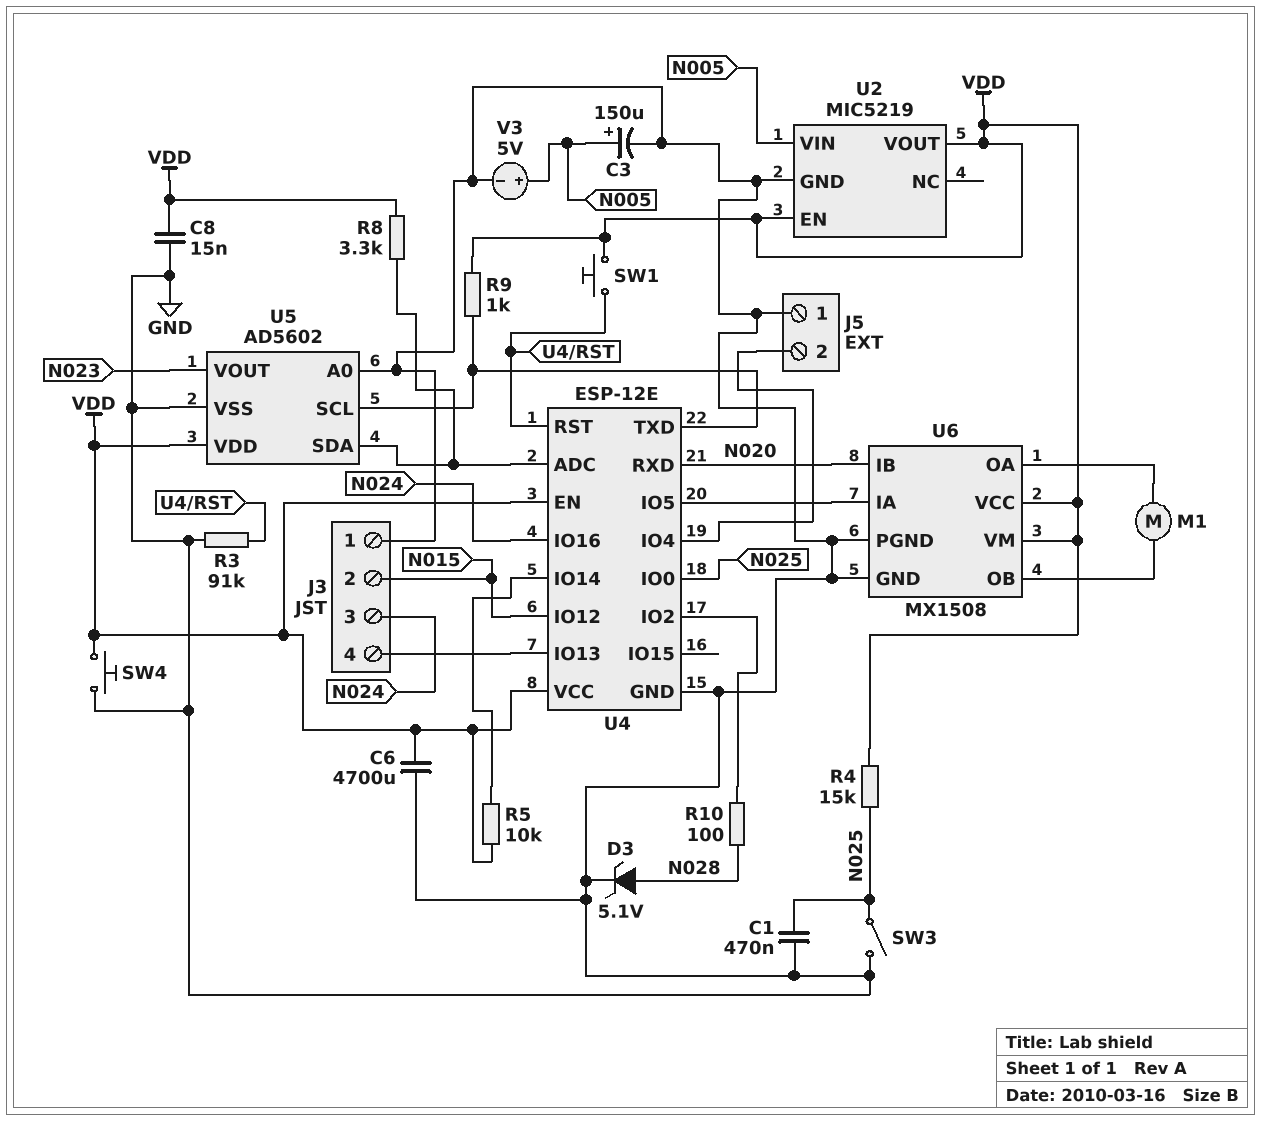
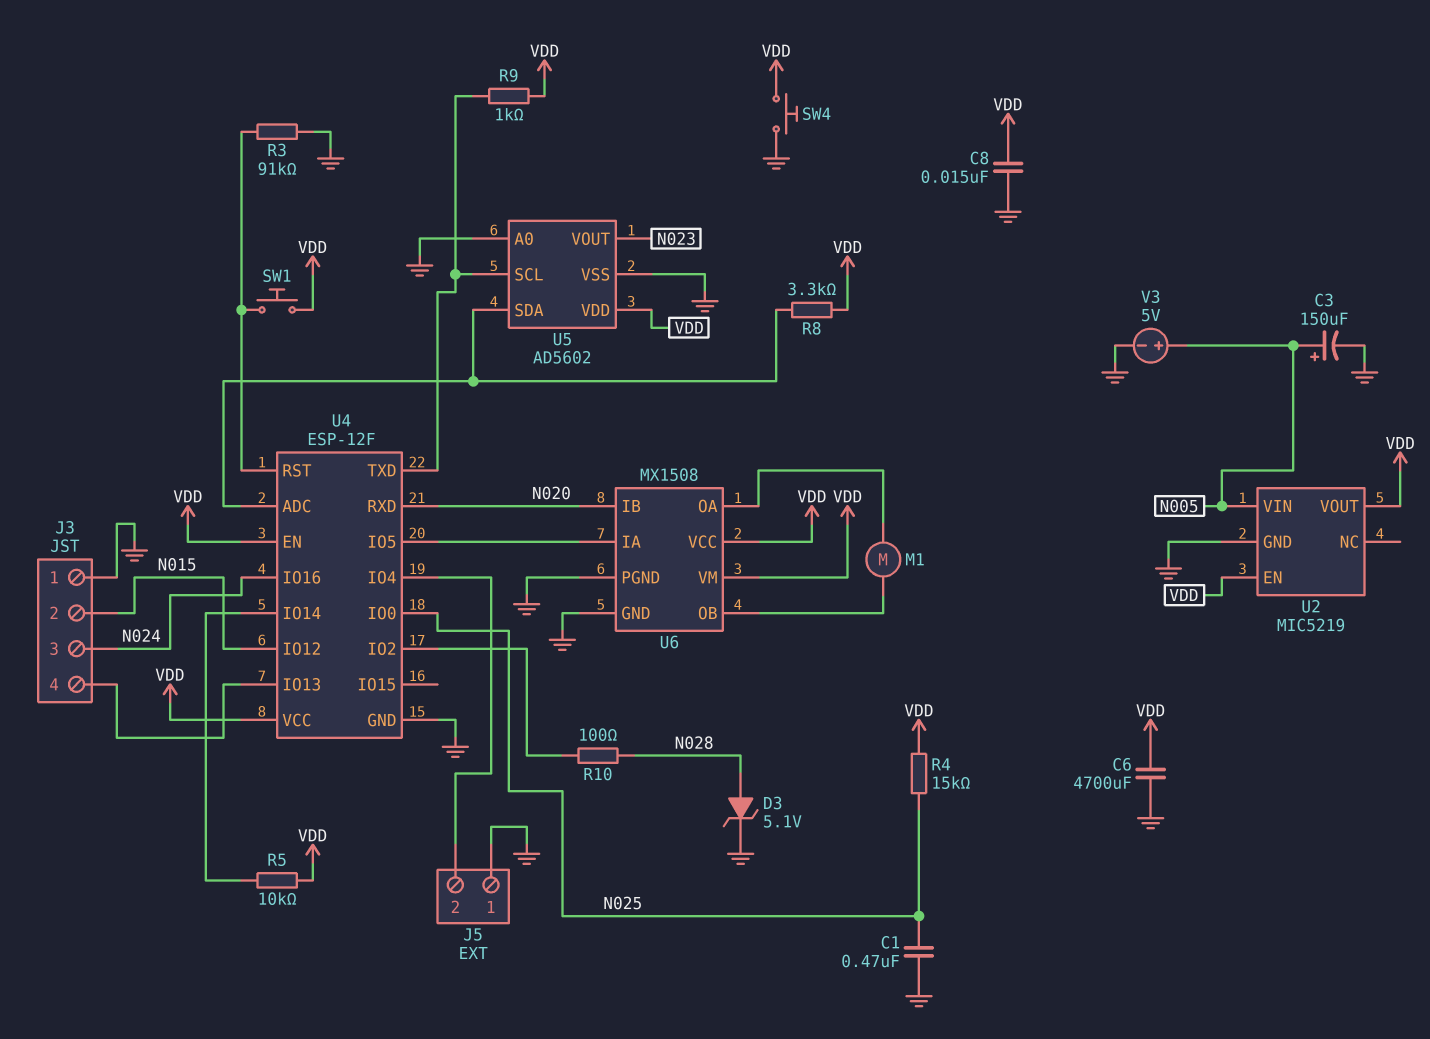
SW3: switch (GND, N025) -> none
U4: ESP-12E -> ESP-12F

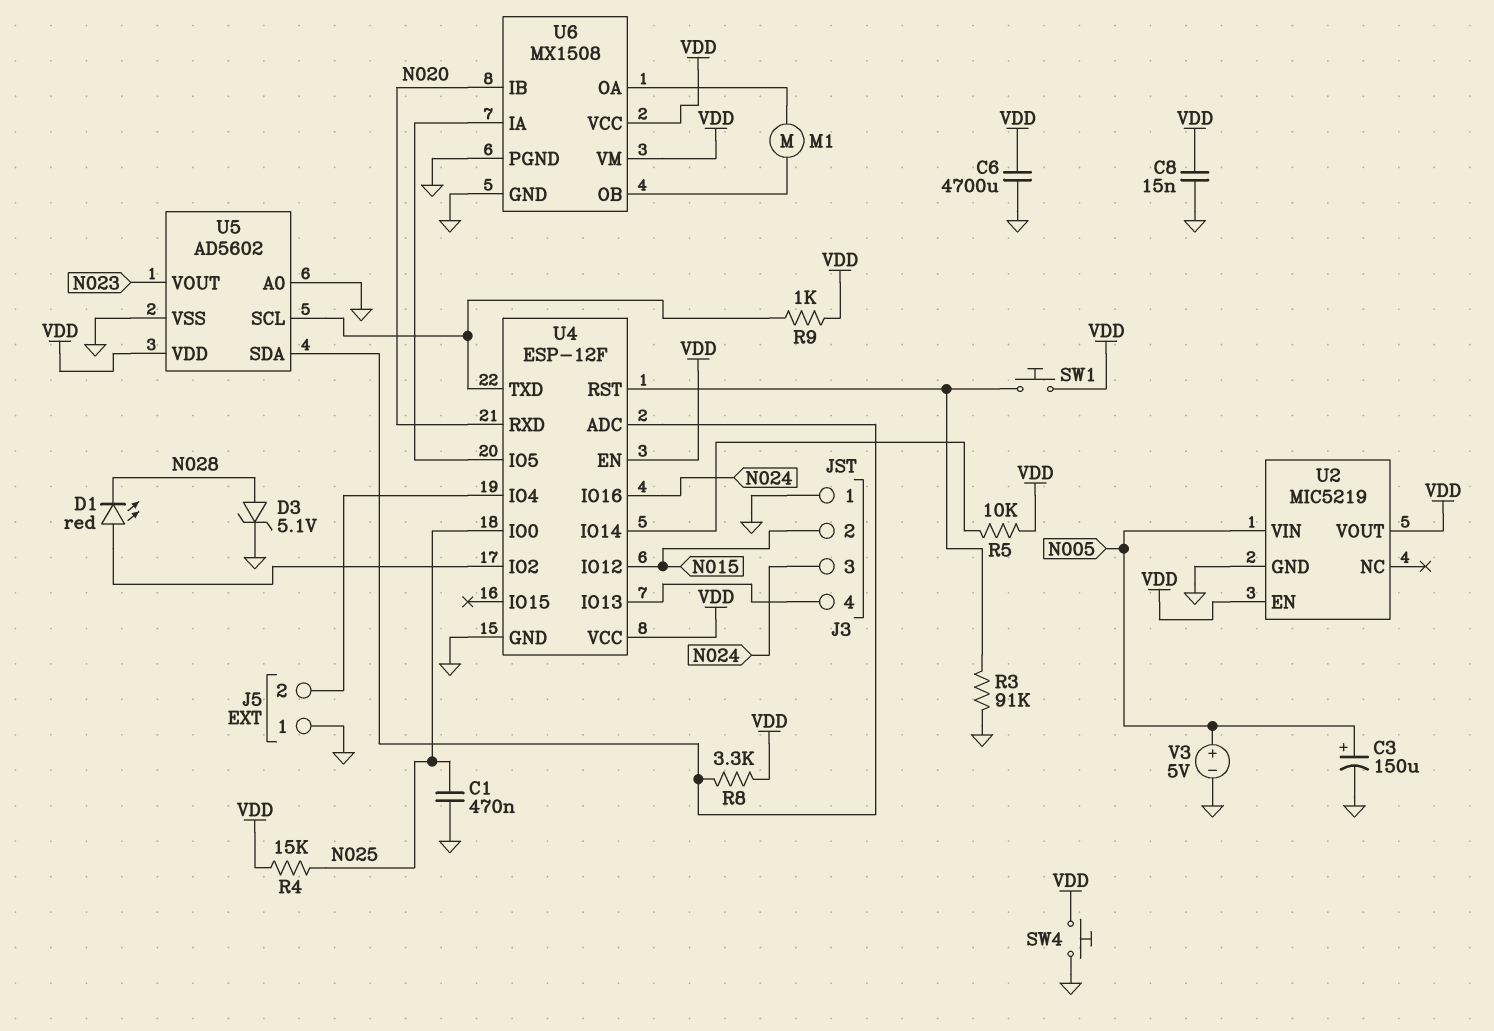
D1: none -> LED red (A U4/IO2, K N028)
R10: 100 (N028, U4/IO2) -> none

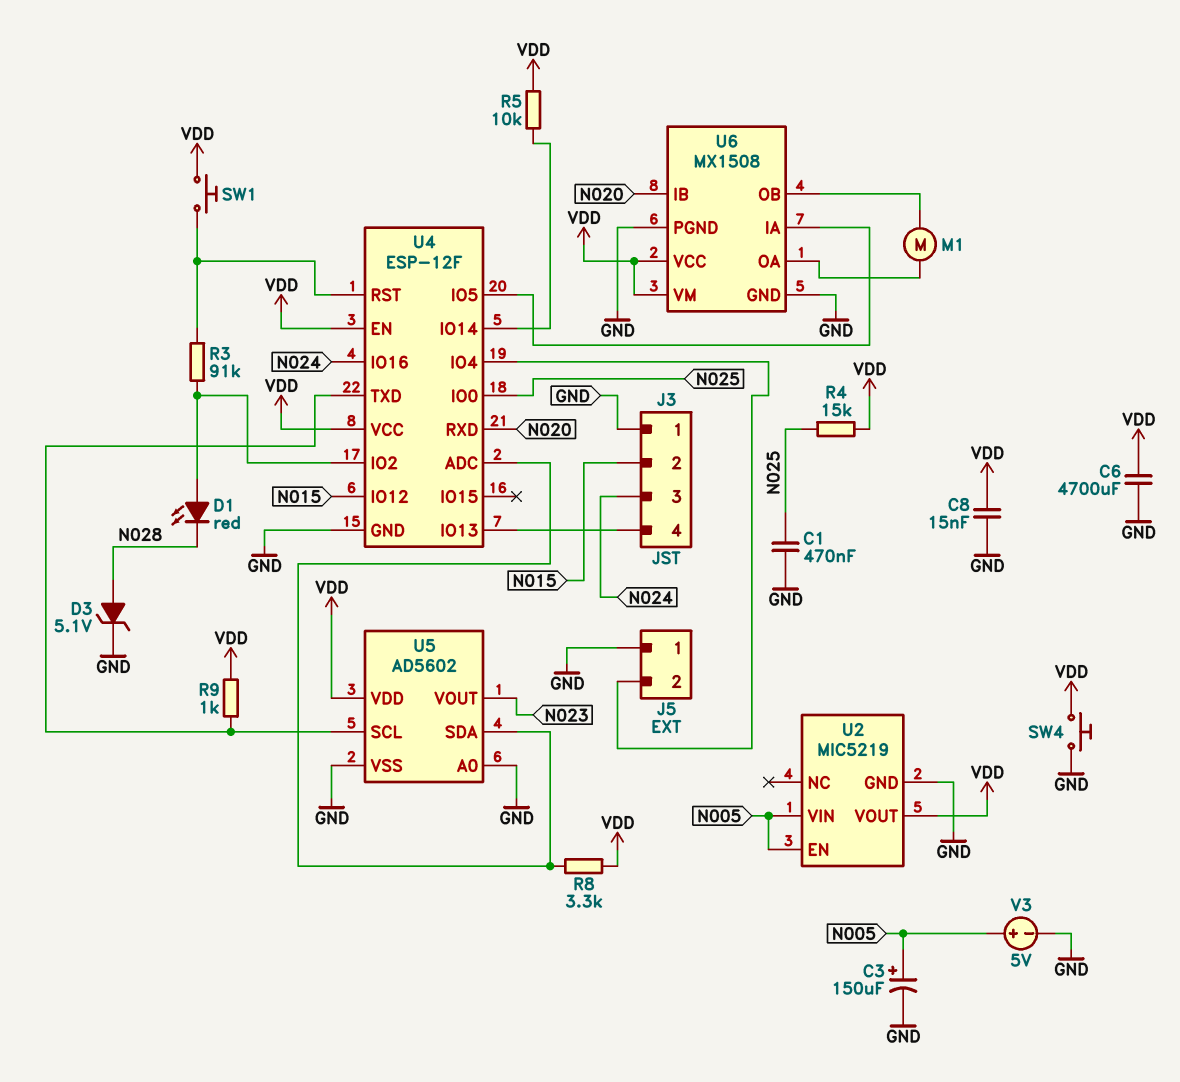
R3: 91k (GND, U4/RST) -> 91k (U4/IO2, U4/RST)
U2 pin EN: VDD -> N005

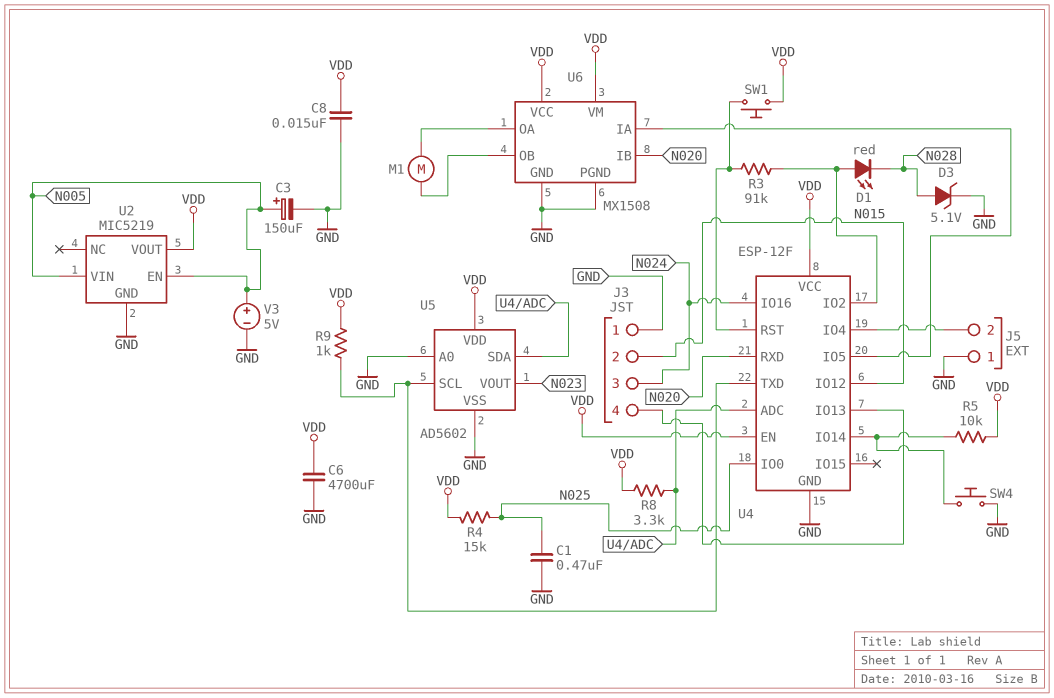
SW4: button (GND, VDD) -> button (GND, U4/IO14)

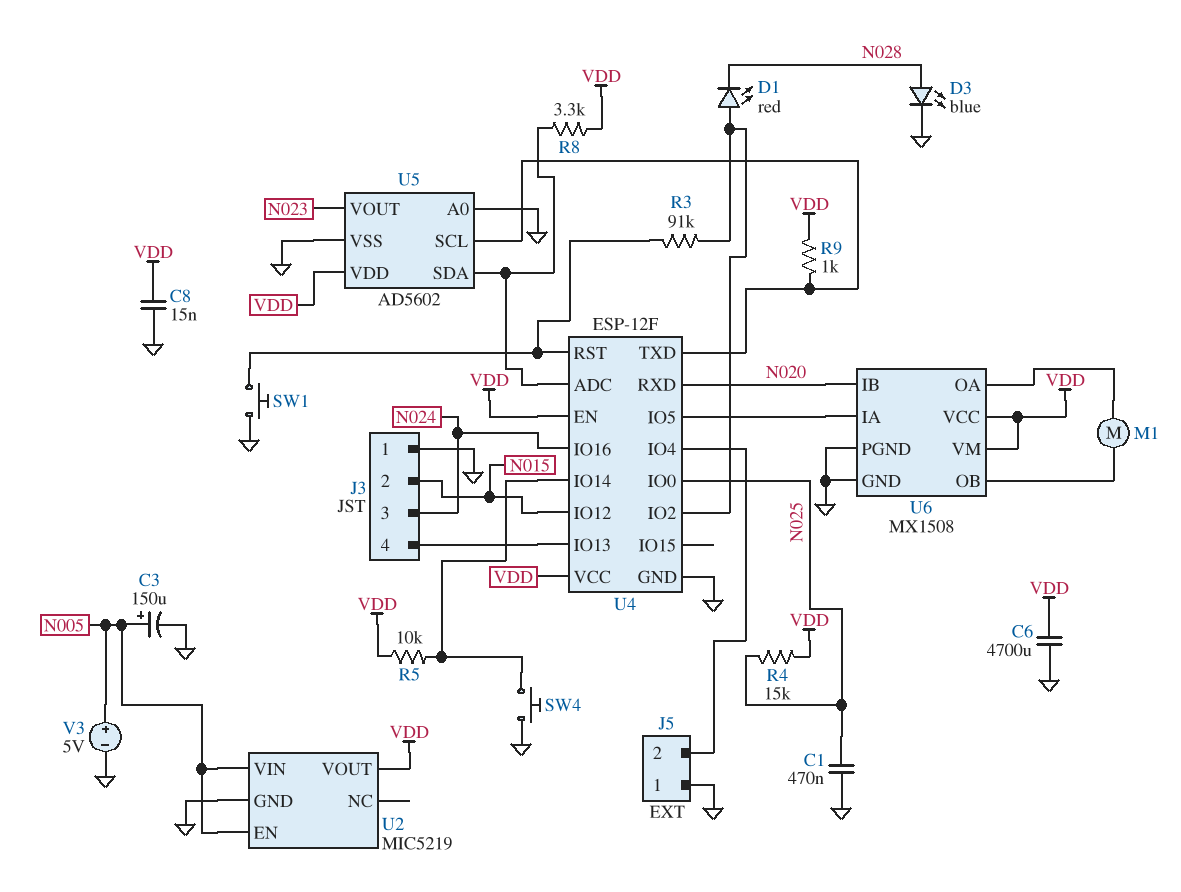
D3: zener 5.1V (A N028, K GND) -> LED blue (A N028, K GND)
SW1: button (U4/RST, VDD) -> button (GND, U4/RST)

